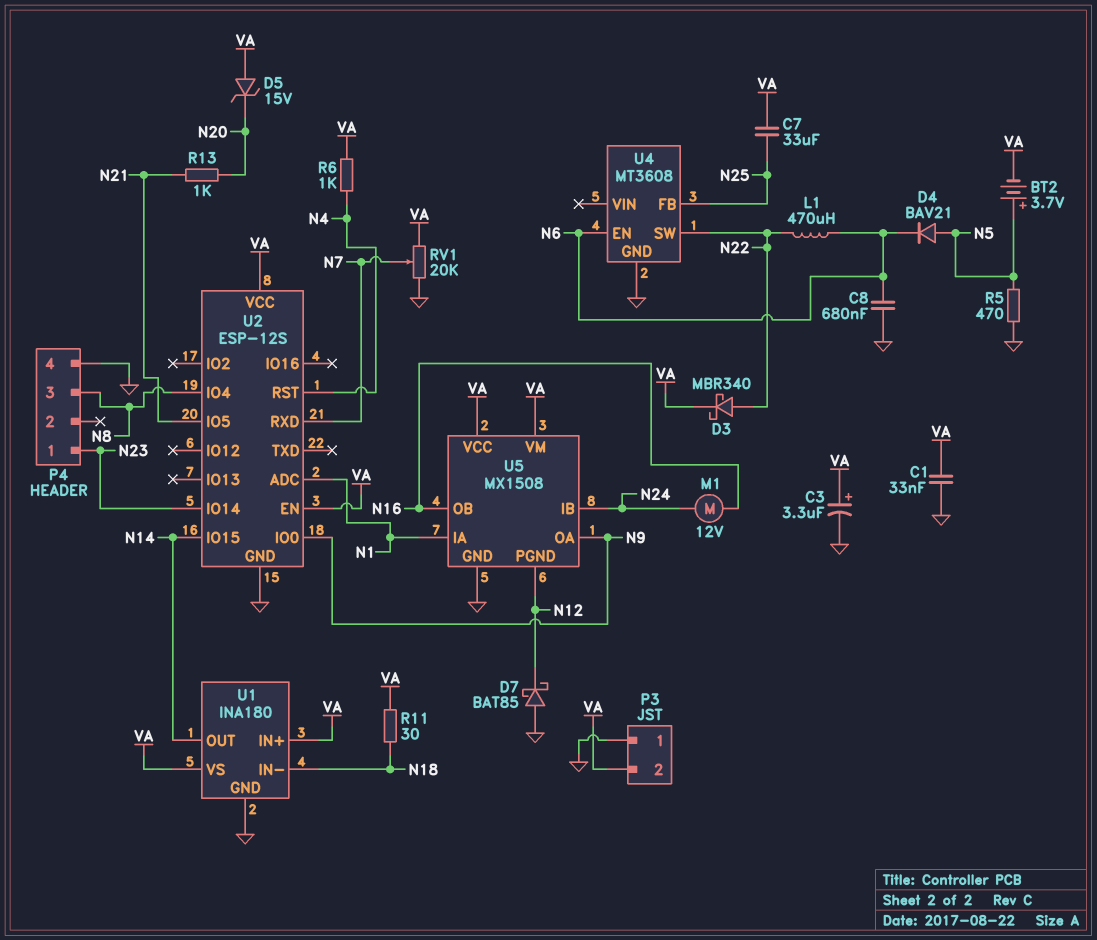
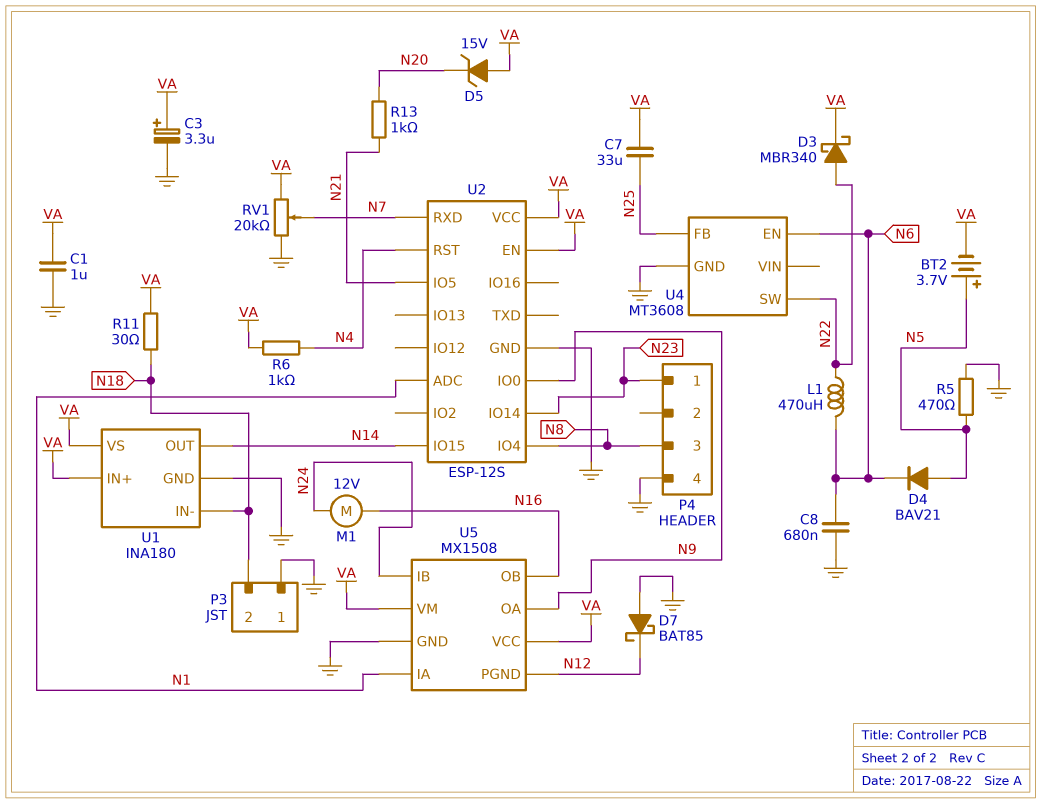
C1: 33nF (GND, VA) -> 1uF (GND, VA)
P3 pin 2: VA -> N18

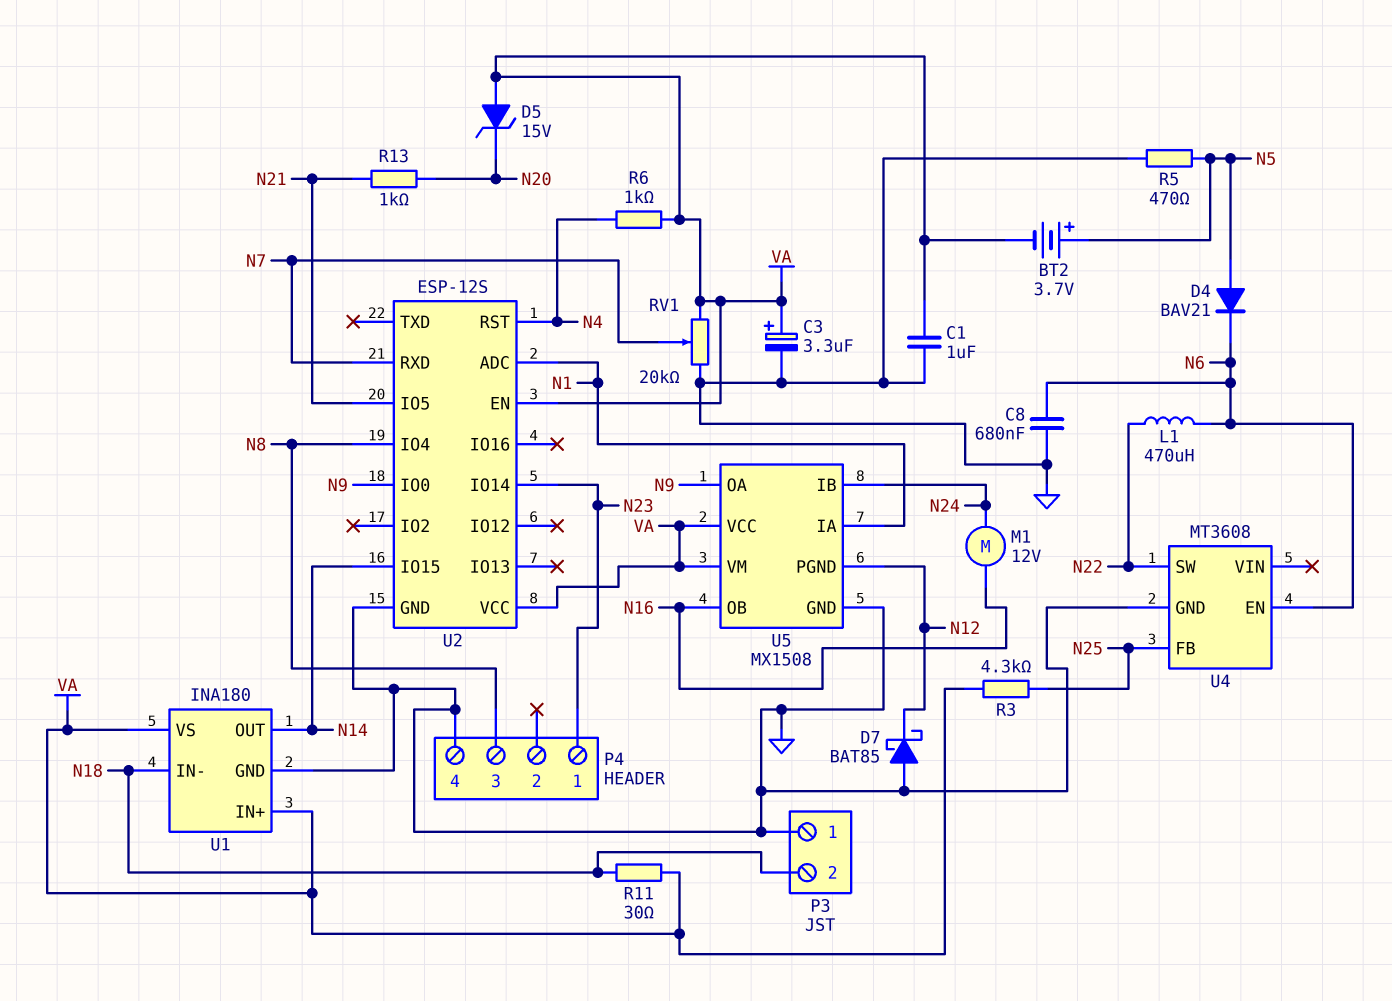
C7: 33uF (N25, VA) -> none
D3: schottky MBR340 (A N22, K VA) -> none
R3: none -> 4.3k (N25, VA)

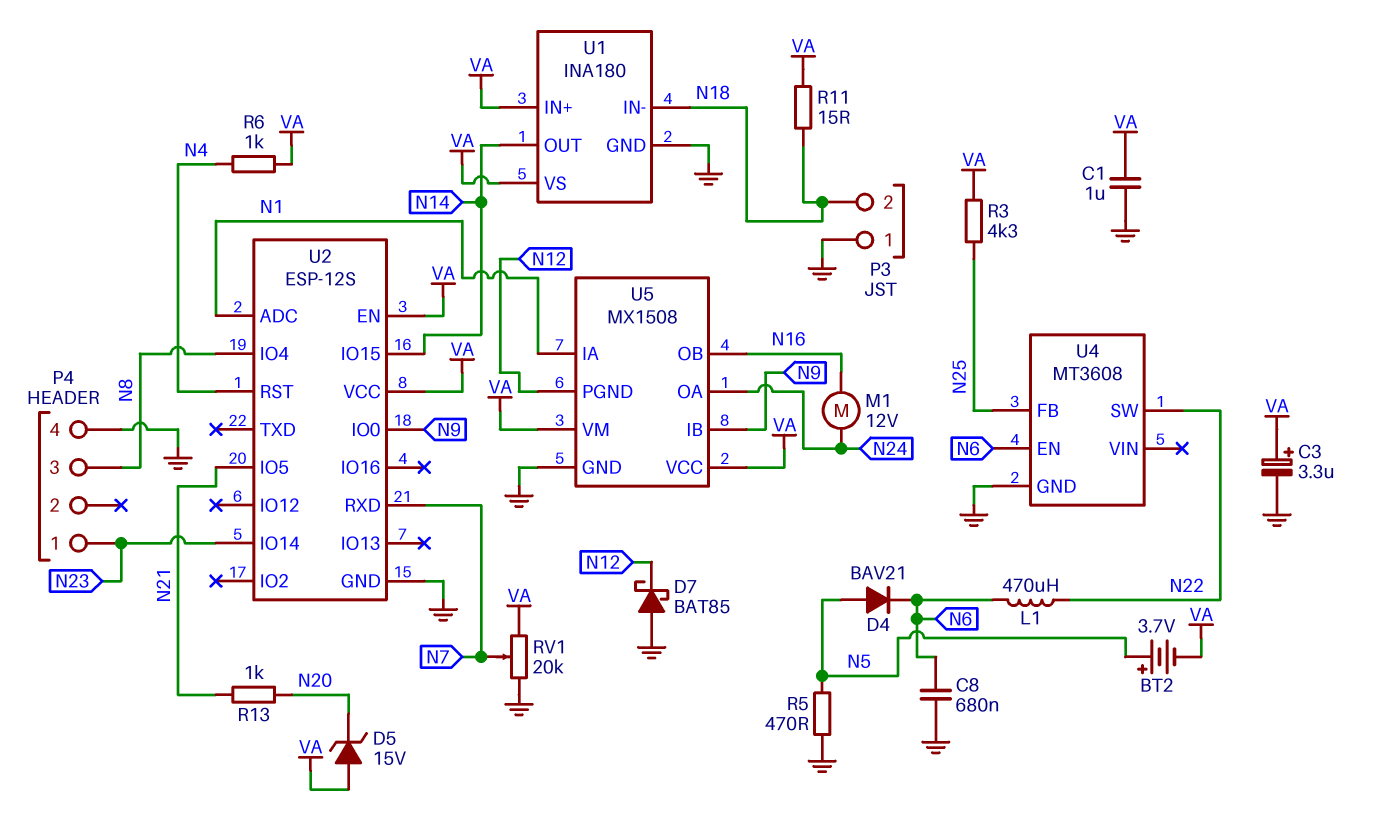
R11: 30 (N18, VA) -> 15 (N18, VA)
U5 pin IB: N24 -> N9
U5 pin OA: N9 -> N24

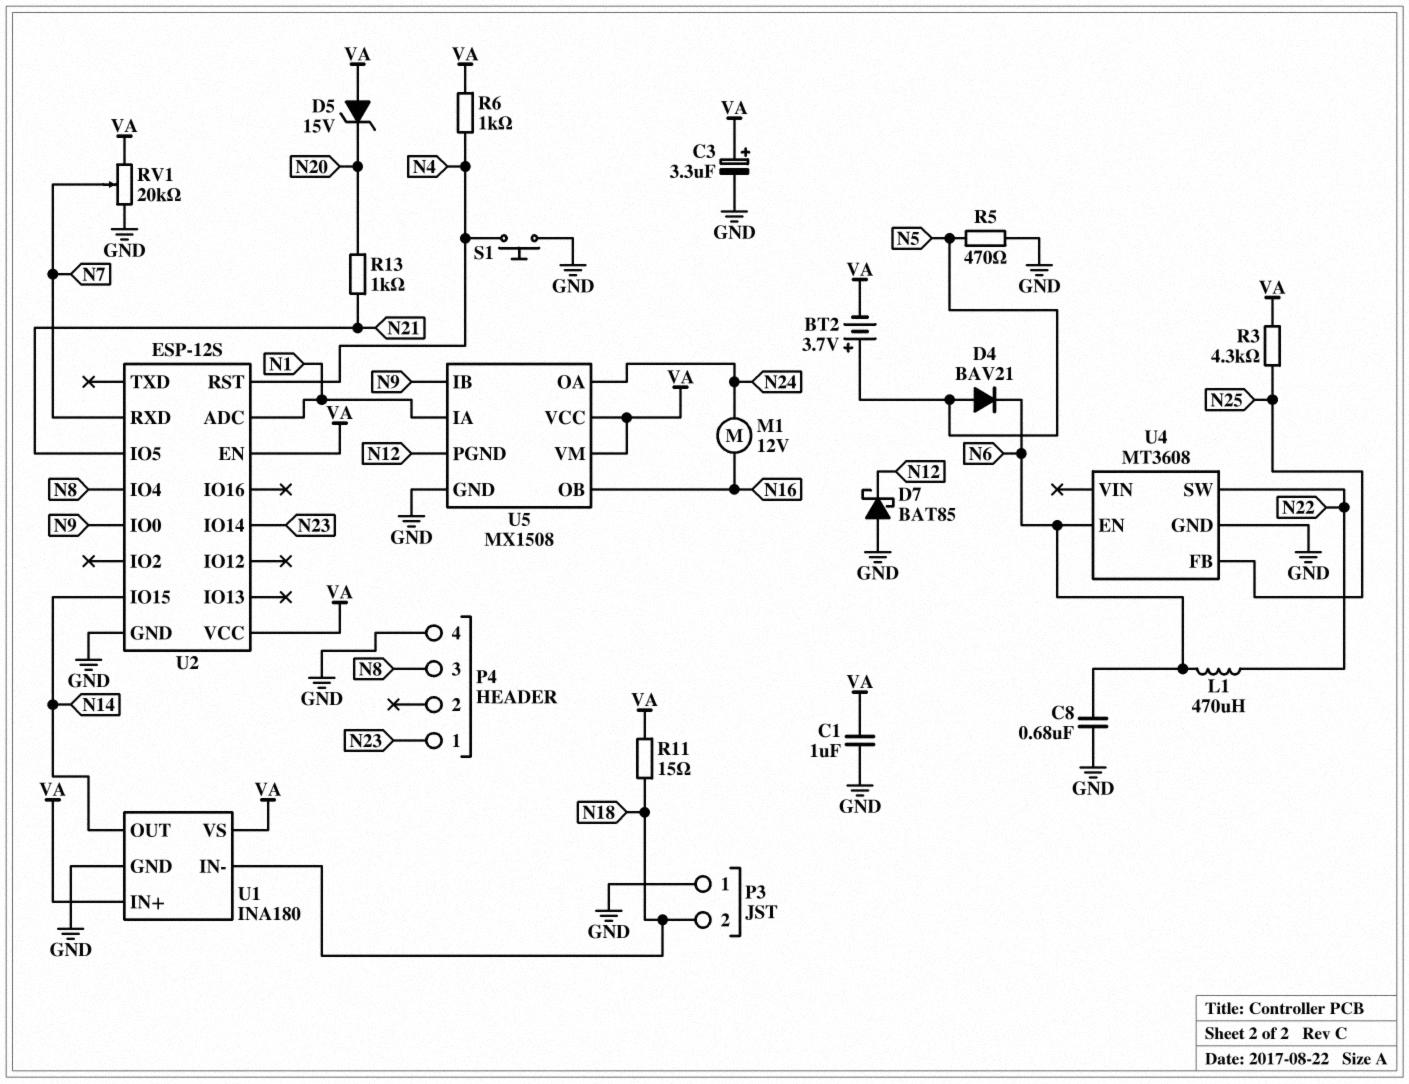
S1: none -> button (GND, N4)

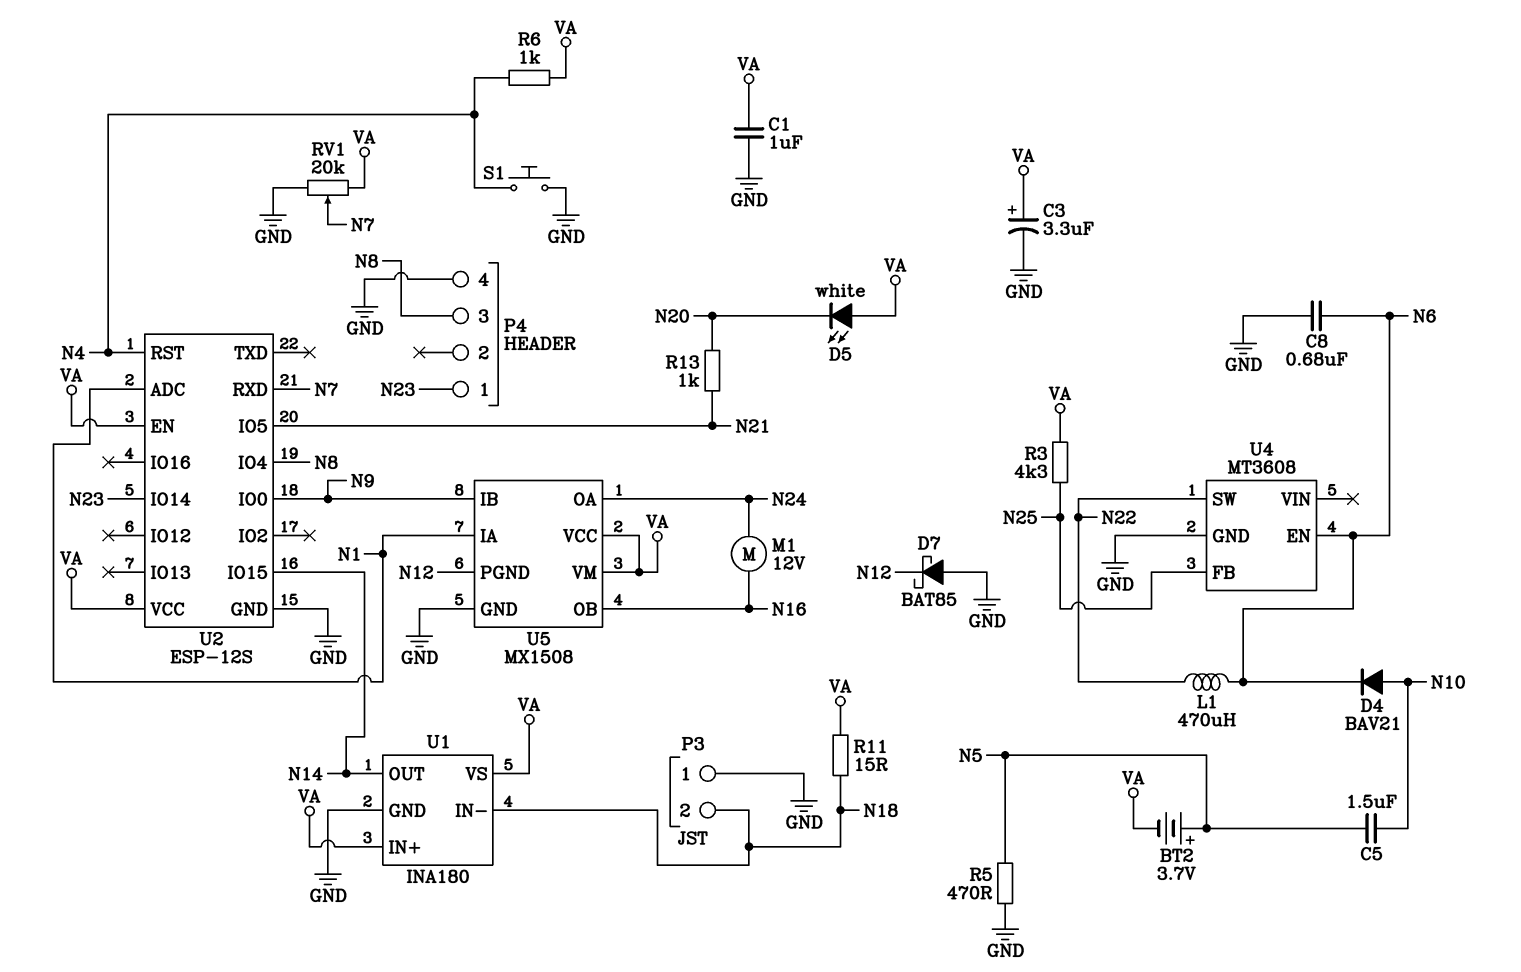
C5: none -> 1.5uF (N5, N10)
D4: diode BAV21 (A N5, K N6) -> diode BAV21 (A N10, K N6)
D5: zener 15V (A VA, K N20) -> LED white (A VA, K N20)

